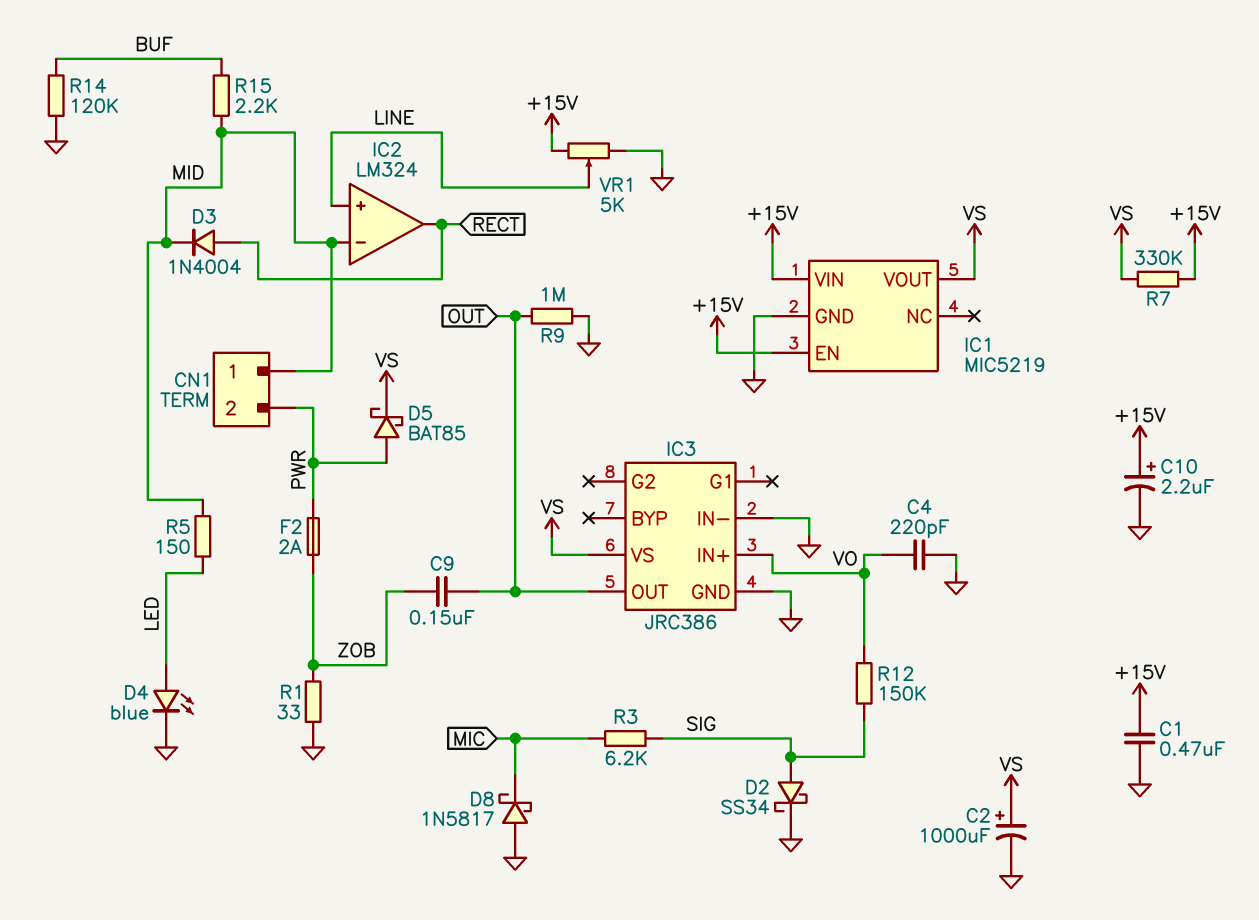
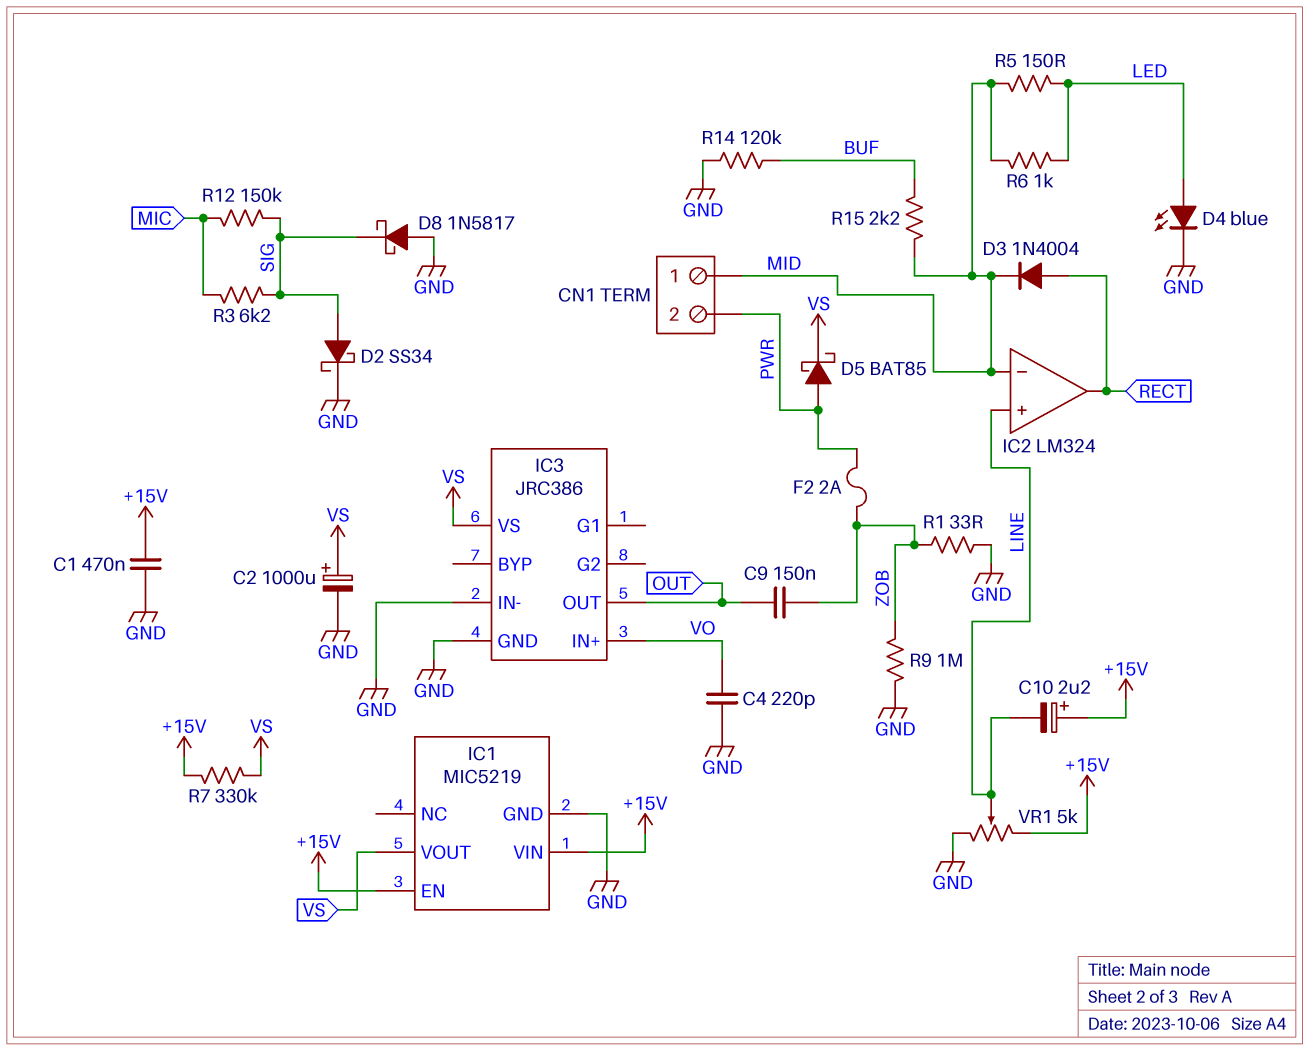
C10: 2.2uF (plus +15V, minus GND) -> 2.2uF (plus +15V, minus LINE)
D8: schottky 1N5817 (A GND, K MIC) -> schottky 1N5817 (A GND, K SIG)
R6: none -> 1k (LED, MID)
R9: 1M (GND, OUT) -> 1M (GND, ZOB)
R12: 150k (SIG, VO) -> 150k (MIC, SIG)

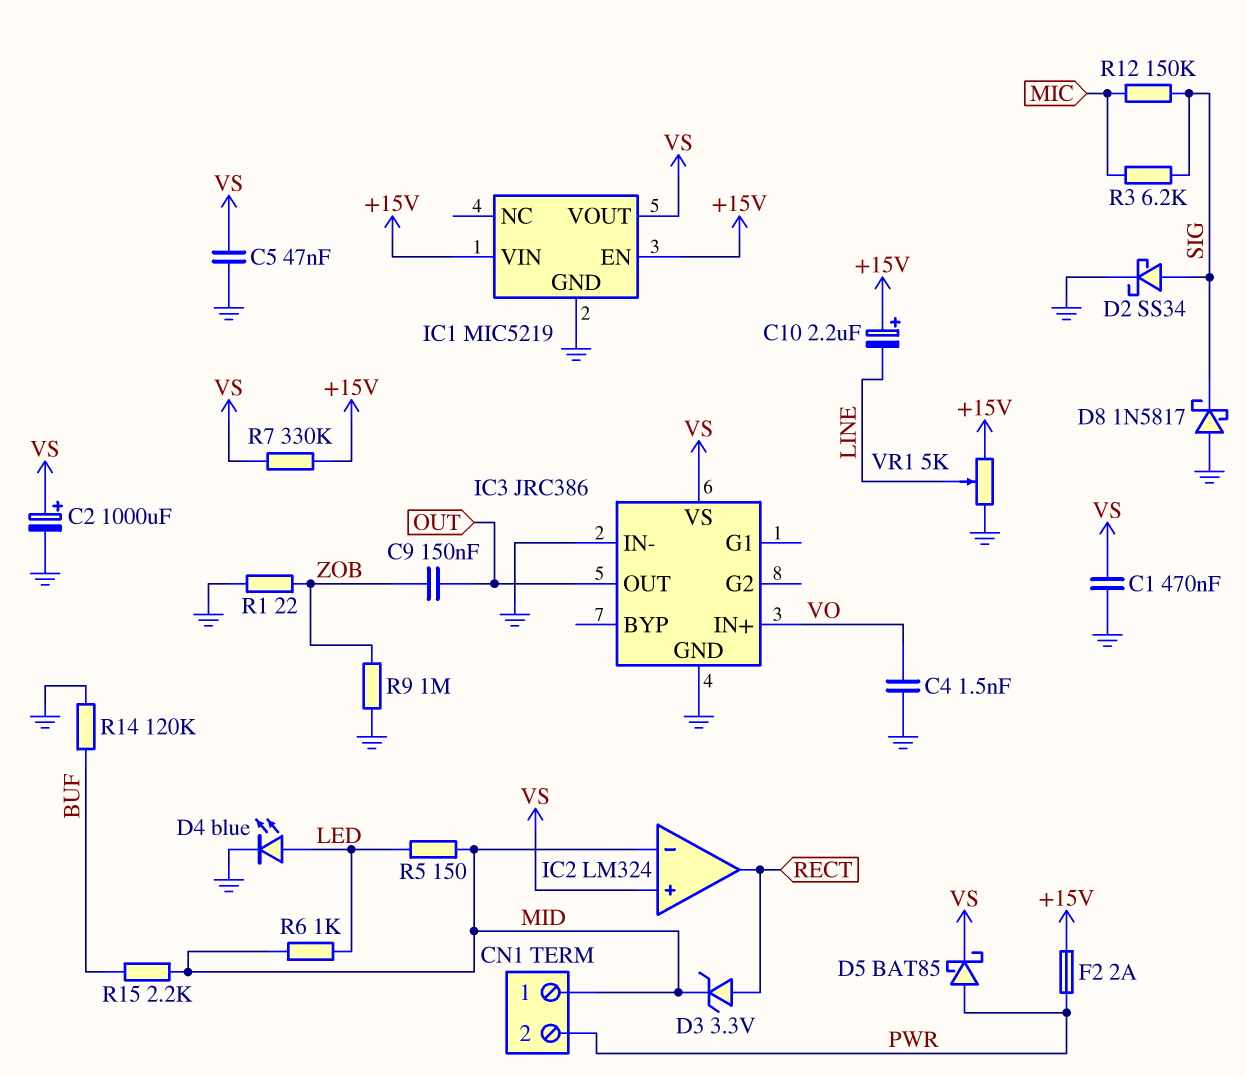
C1: 470nF (+15V, GND) -> 470nF (GND, VS)
C4: 220pF (GND, VO) -> 1.5nF (GND, VO)
C5: none -> 47nF (GND, VS)
D3: diode 1N4004 (A RECT, K MID) -> zener 3.3V (A RECT, K MID)
F2: 2A (PWR, ZOB) -> 2A (+15V, PWR)
IC2 pin in+: LINE -> VS
R1: 33 (GND, ZOB) -> 22 (GND, ZOB)

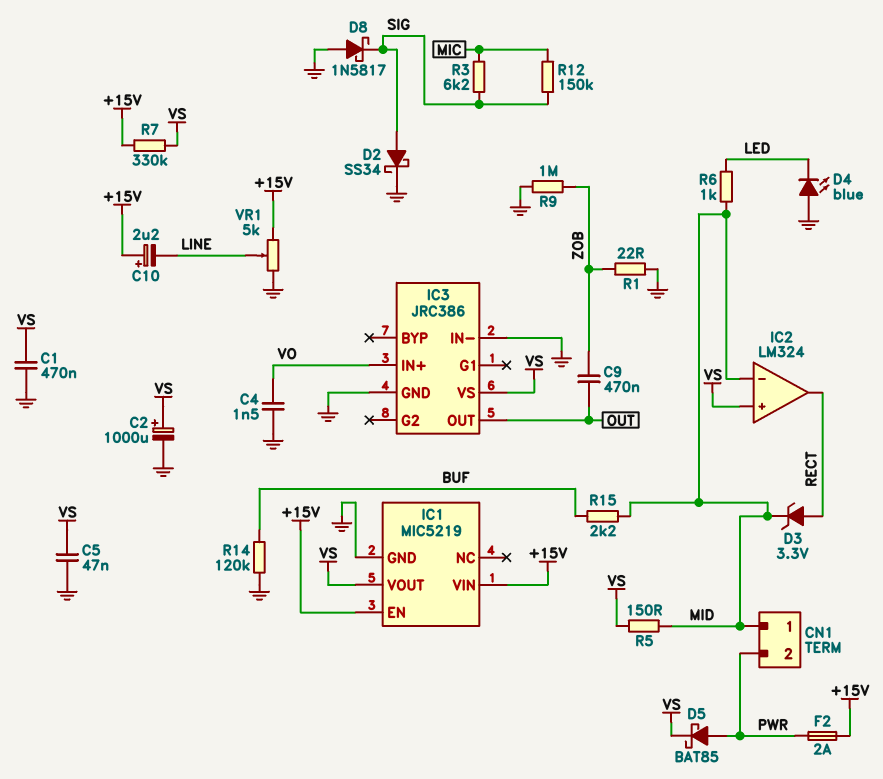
C9: 150nF (OUT, ZOB) -> 470nF (OUT, ZOB)
D4: LED blue (A LED, K GND) -> LED blue (A GND, K LED)
R5: 150 (LED, MID) -> 150 (MID, VS)

